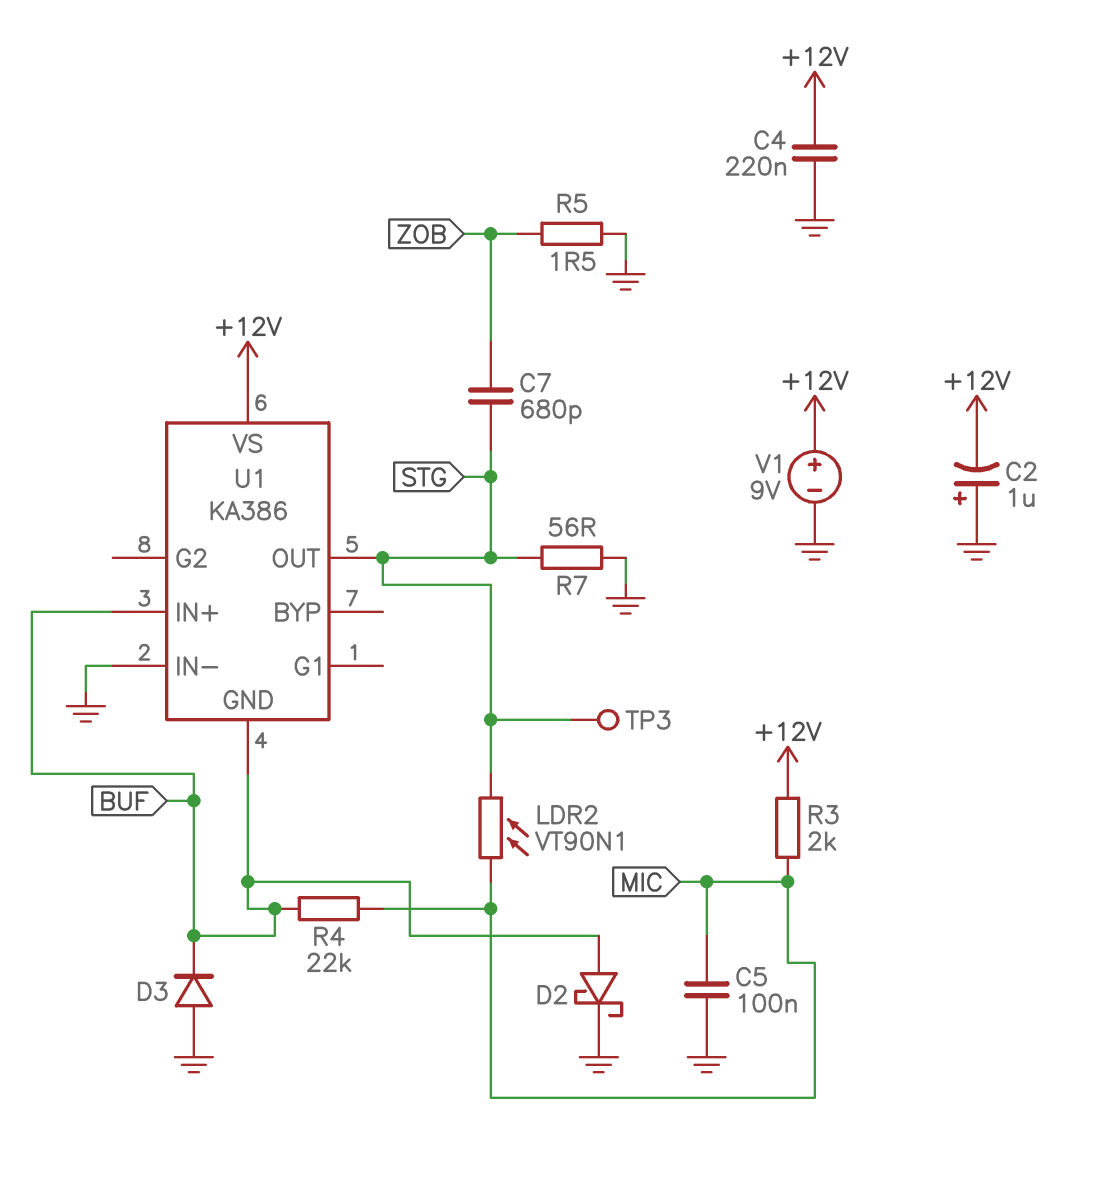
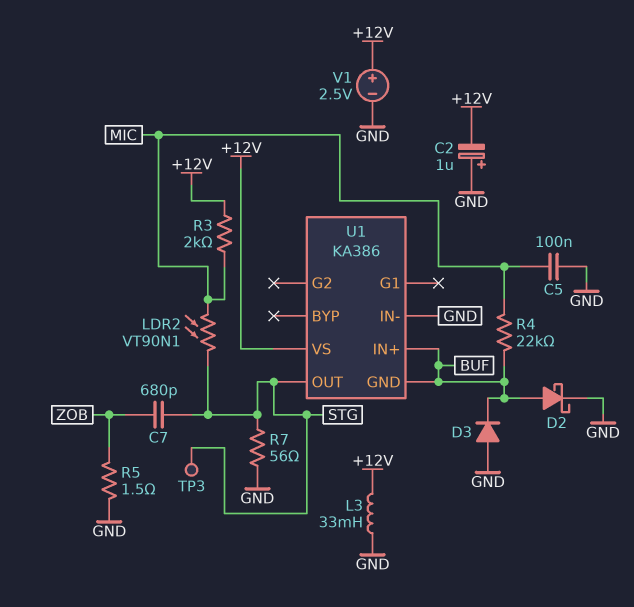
C4: 220nF (+12V, GND) -> none
L3: none -> 33mH (+12V, GND)
V1: 9V (plus +12V, minus GND) -> 2.5V (plus +12V, minus GND)

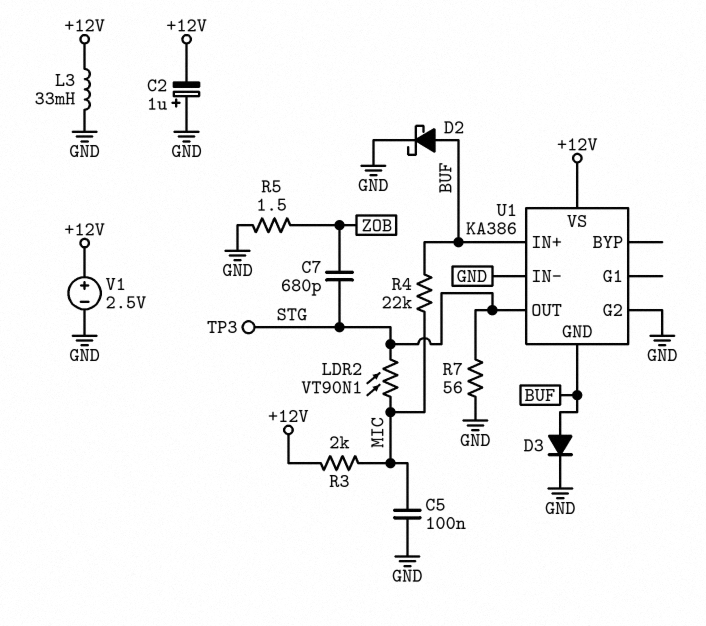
D3: diode (A GND, K BUF) -> diode (A BUF, K GND)
U1 pin G2: none -> GND

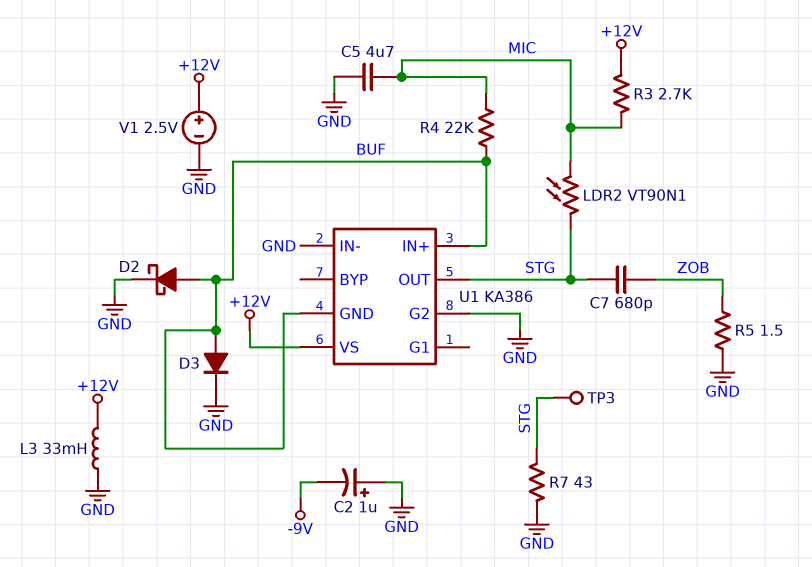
C2: 1uF (plus GND, minus +12V) -> 1uF (plus GND, minus -9V)
C5: 100nF (GND, MIC) -> 4.7uF (GND, MIC)
R3: 2k (+12V, MIC) -> 2.7k (+12V, MIC)
R7: 56 (GND, STG) -> 43 (GND, STG)

